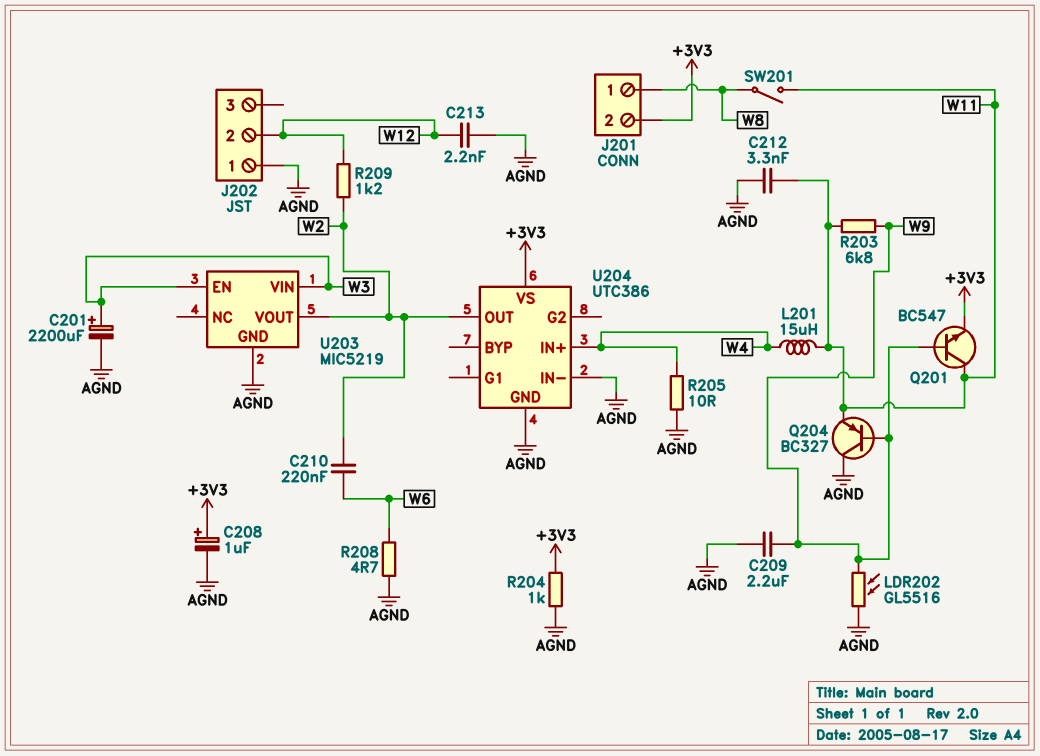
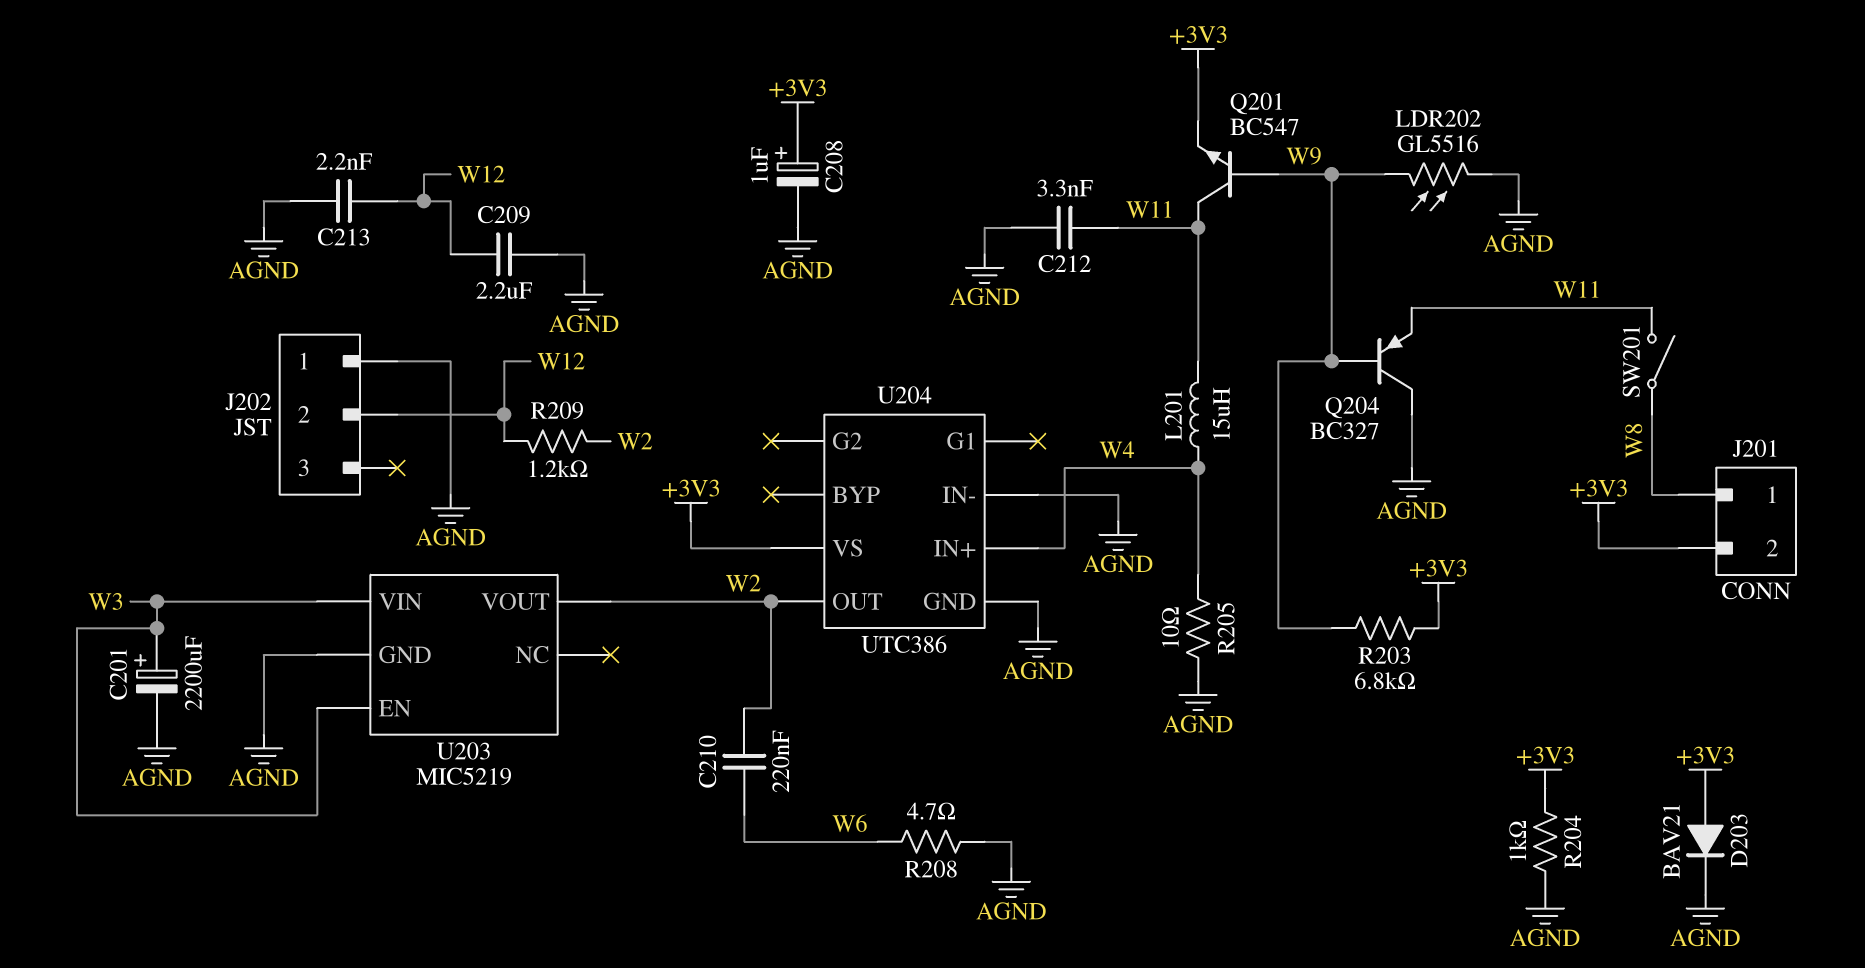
C209: 2.2uF (AGND, W9) -> 2.2uF (AGND, W12)
D203: none -> diode BAV21 (A +3V3, K AGND)
R203: 6.8k (W9, W11) -> 6.8k (+3V3, W9)

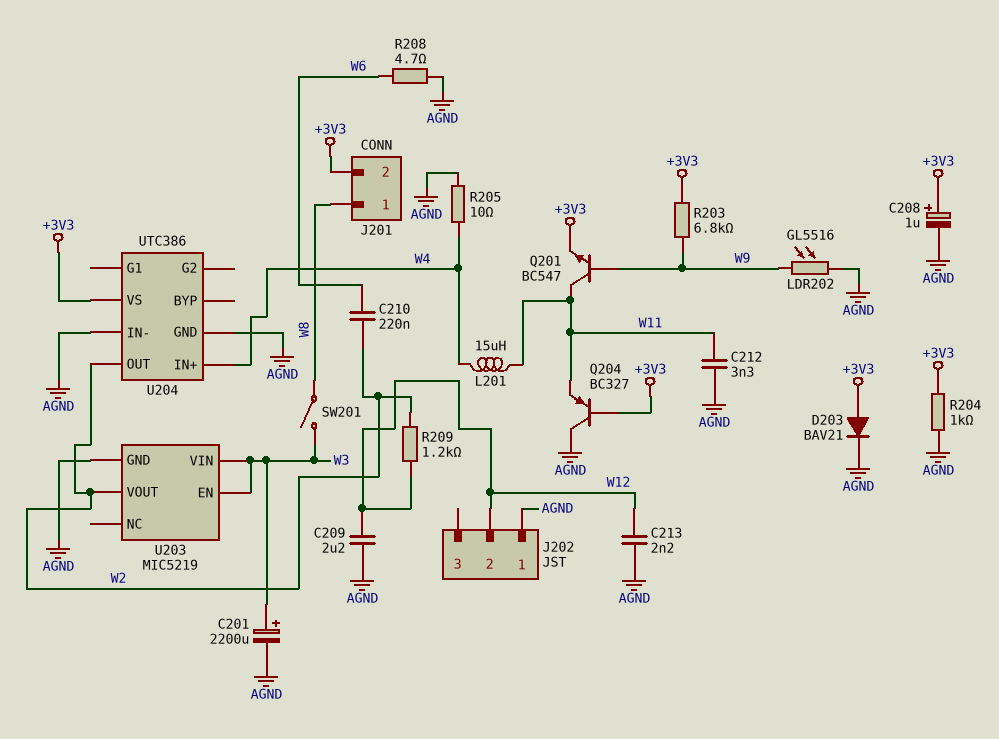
Q204: PNP BC327 (B W9, C AGND, E W11) -> PNP BC327 (B +3V3, C AGND, E W11)
SW201: switch (W8, W11) -> switch (W3, W8)

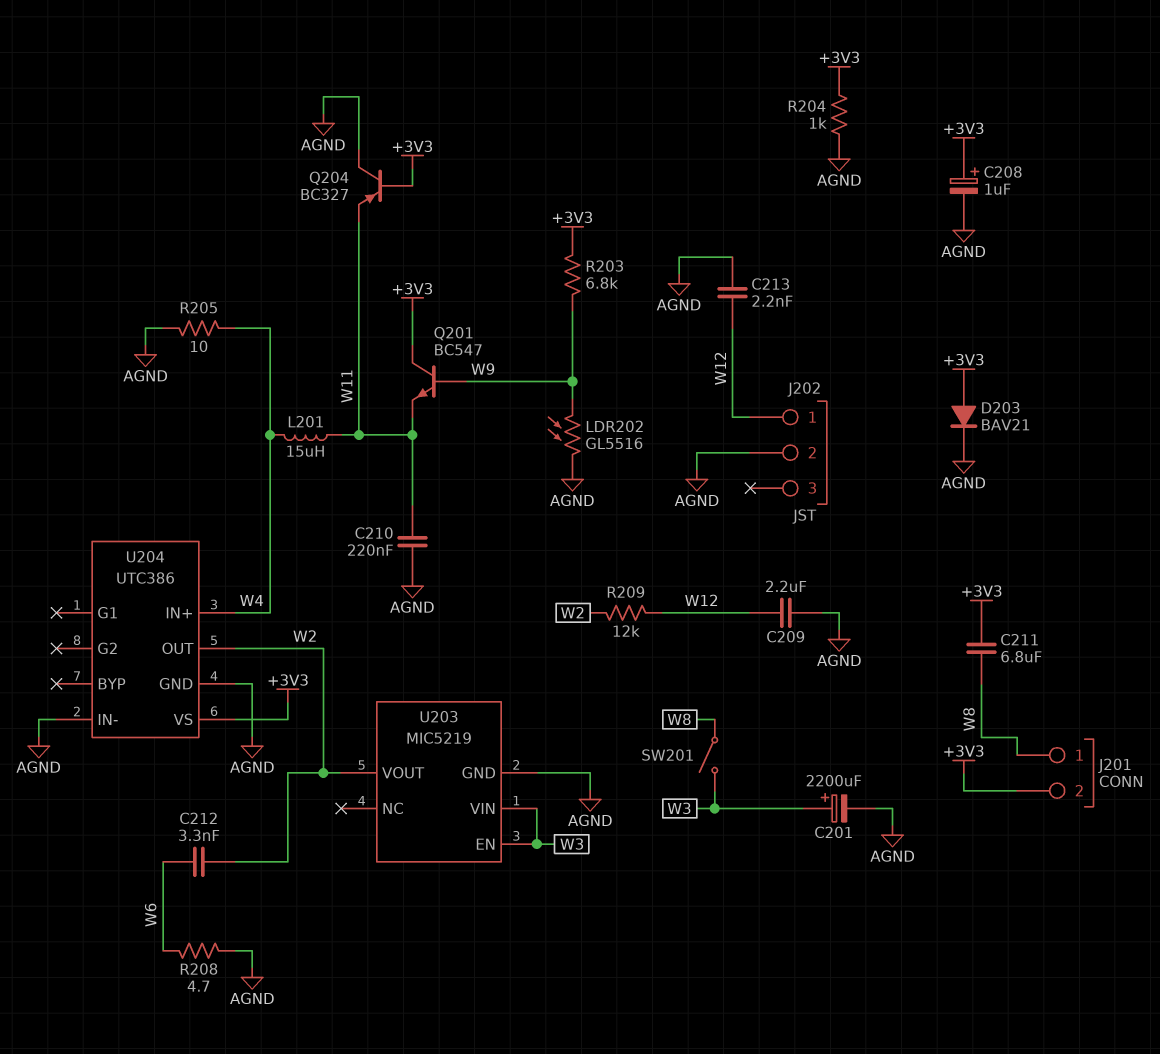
C210: 220nF (W2, W6) -> 220nF (AGND, W11)
C211: none -> 6.8uF (+3V3, W8)
C212: 3.3nF (AGND, W11) -> 3.3nF (W2, W6)
J202 pin 1: AGND -> W12
J202 pin 2: W12 -> AGND
Q201: NPN BC547 (B W9, C W11, E +3V3) -> NPN BC547 (B W9, C +3V3, E W11)
R209: 1.2k (W2, W12) -> 12k (W2, W12)

